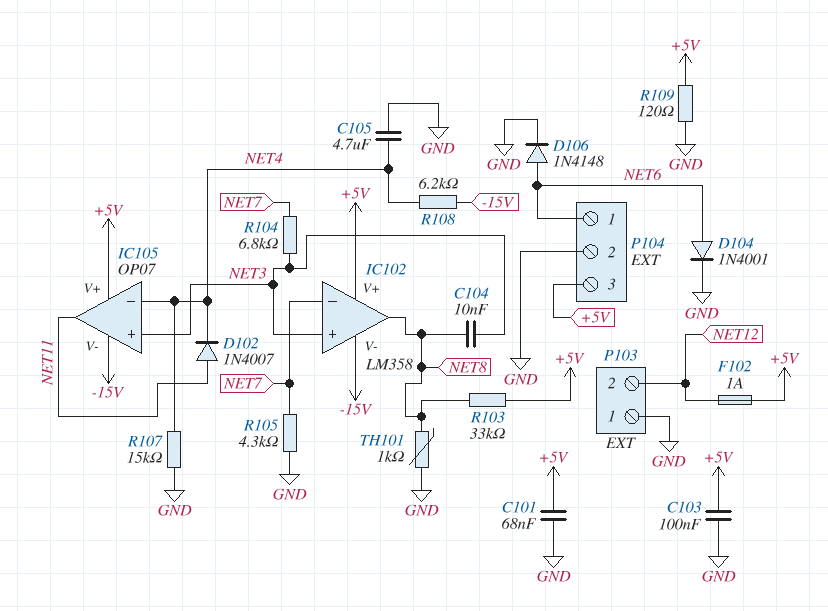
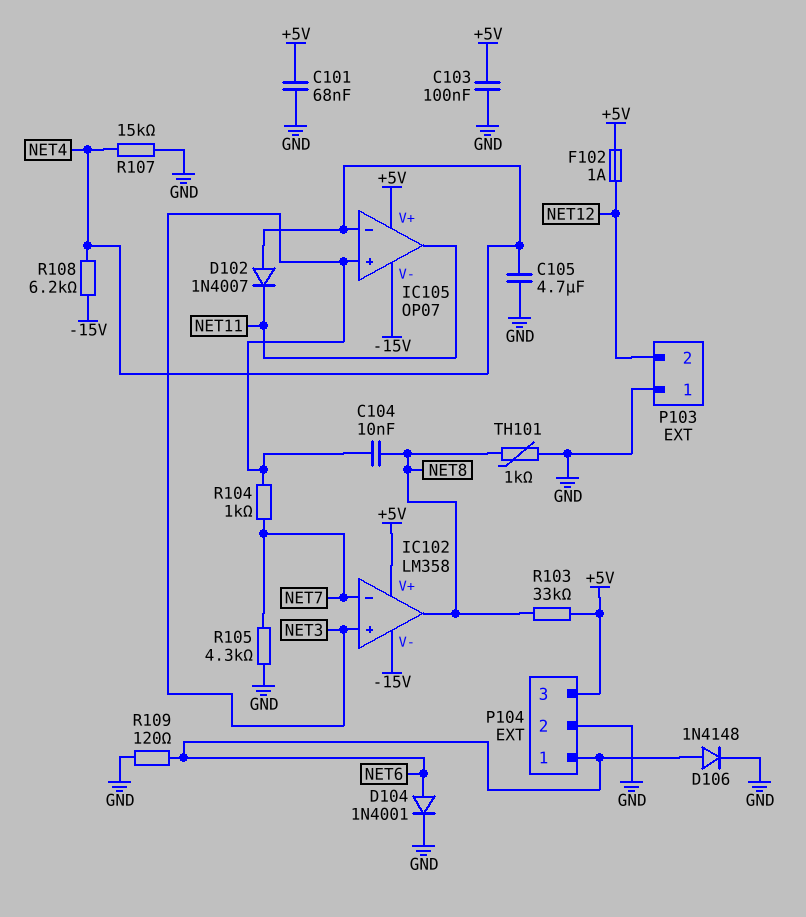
D102: diode 1N4007 (A NET11, K NET4) -> diode 1N4007 (A NET4, K NET11)
R104: 6.8k (NET3, NET7) -> 1k (NET3, NET7)
R109: 120 (+5V, GND) -> 120 (GND, NET6)

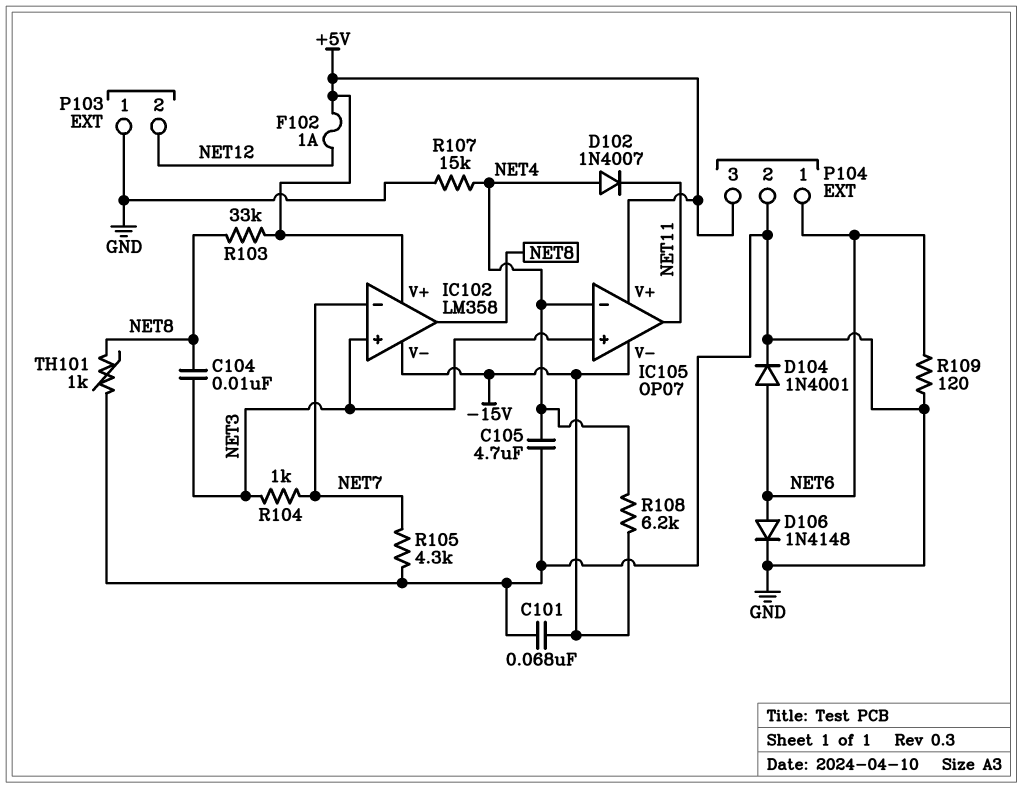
C101: 68nF (+5V, GND) -> 68nF (-15V, GND)
C103: 100nF (+5V, GND) -> none

